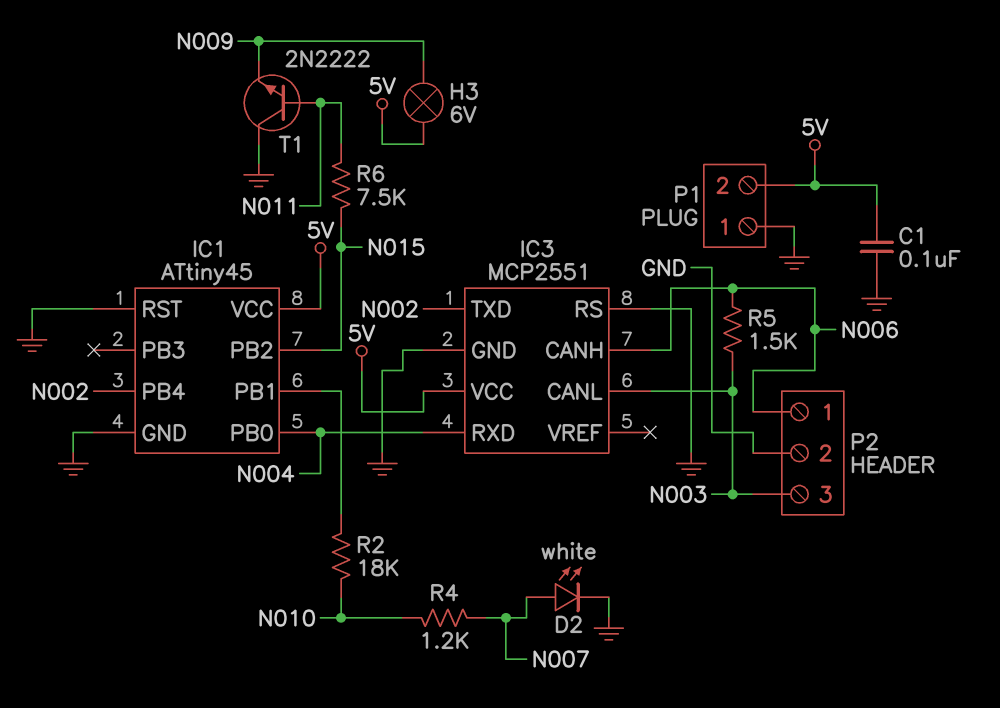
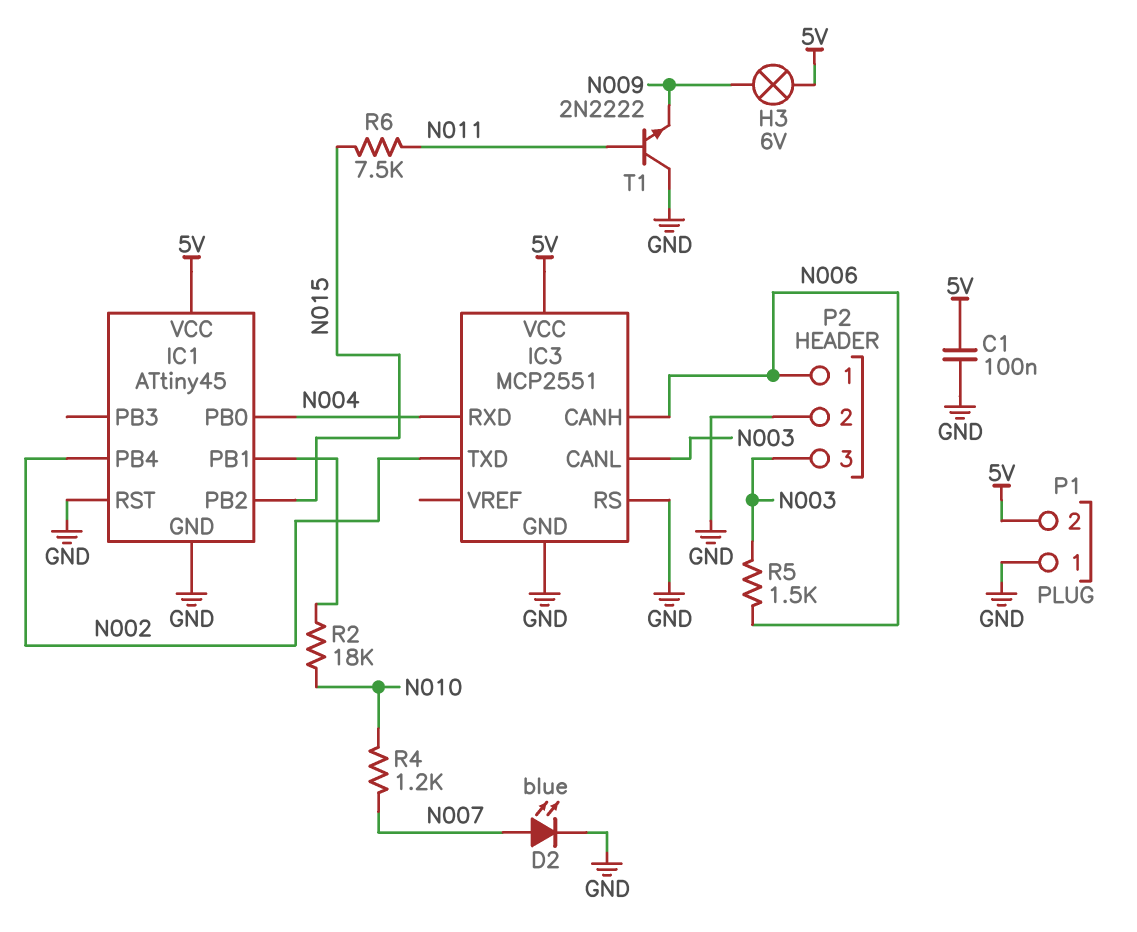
D2: LED white (A N007, K GND) -> LED blue (A N007, K GND)

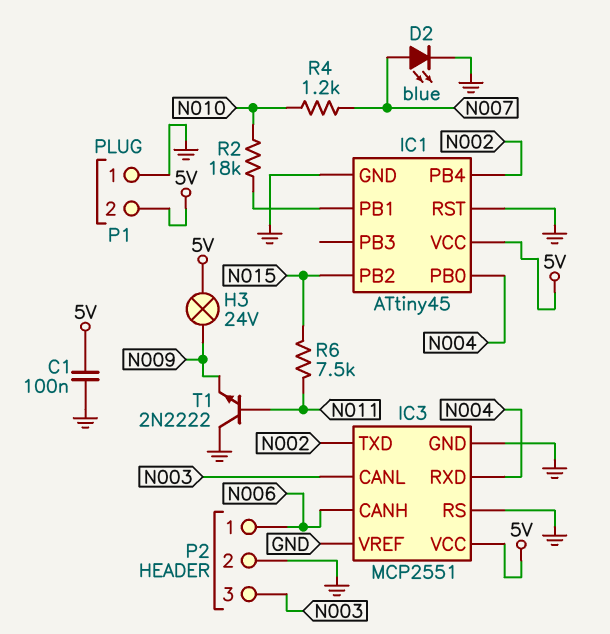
H3: lamp 6V (5V, N009) -> lamp 24V (5V, N009)
IC3 pin VREF: none -> GND
R5: 1.5k (N003, N006) -> none

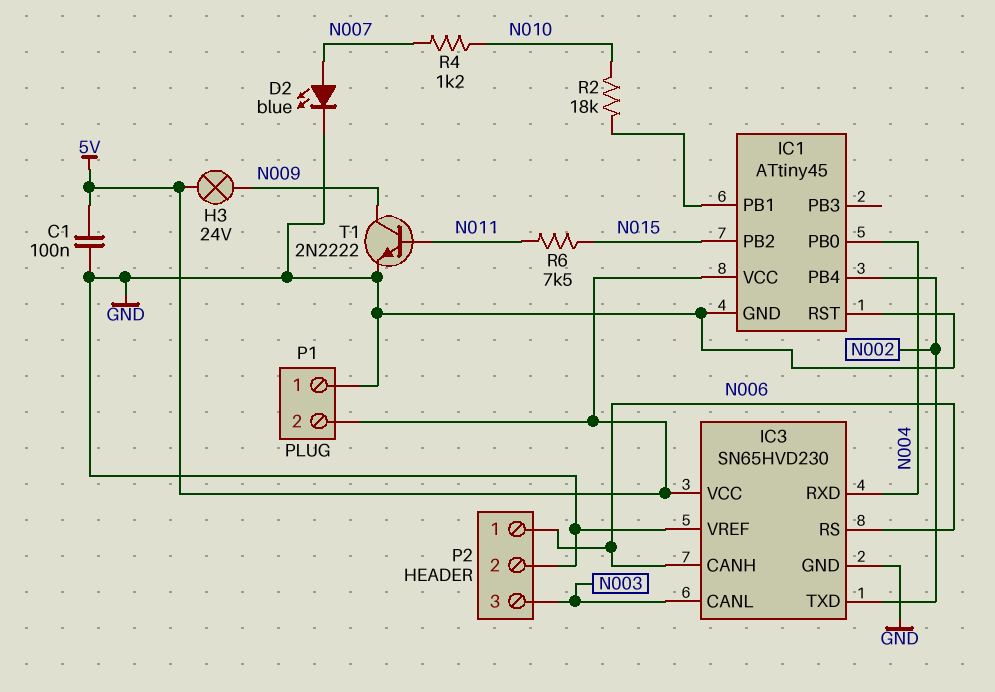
IC3: MCP2551 -> SN65HVD230
IC3 pin RS: GND -> N006
T1: NPN 2N2222 (B N011, C GND, E N009) -> NPN 2N2222 (B N011, C N009, E GND)

